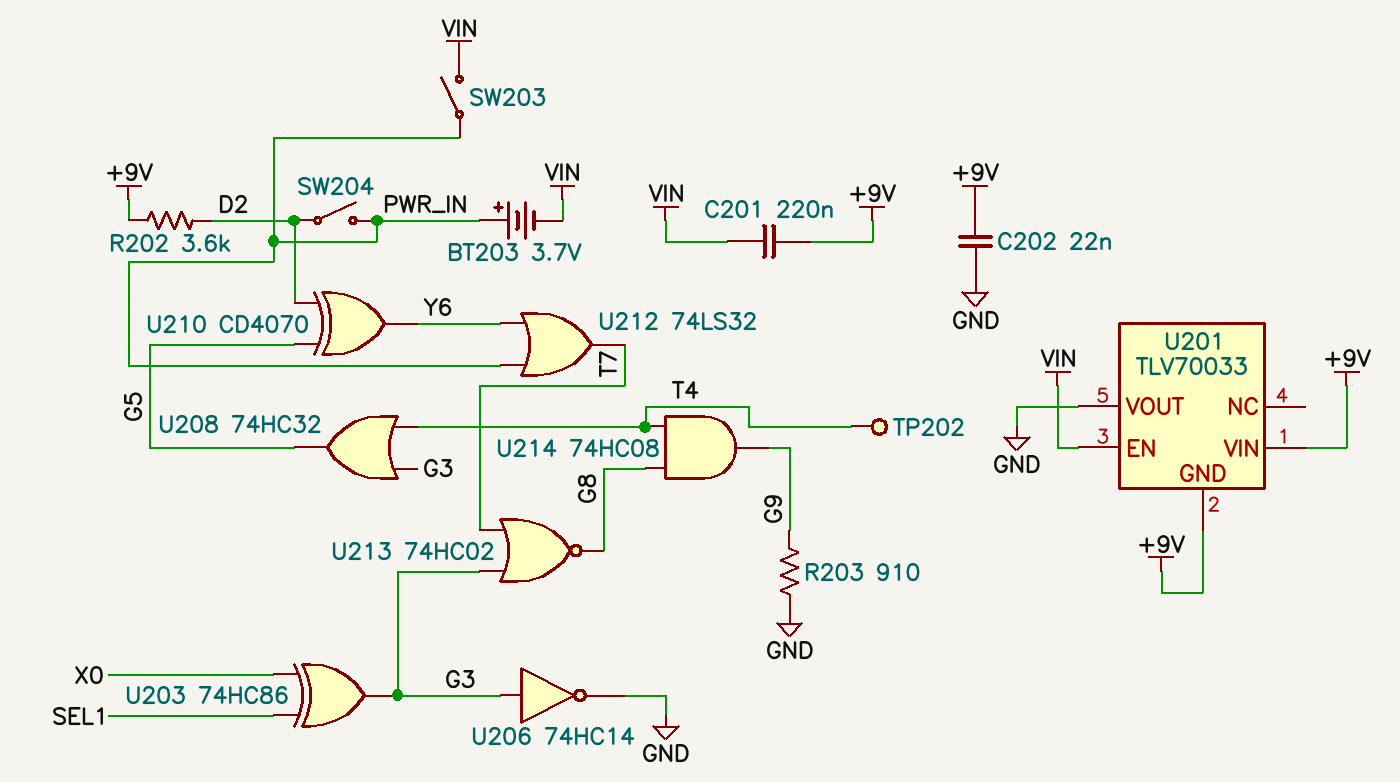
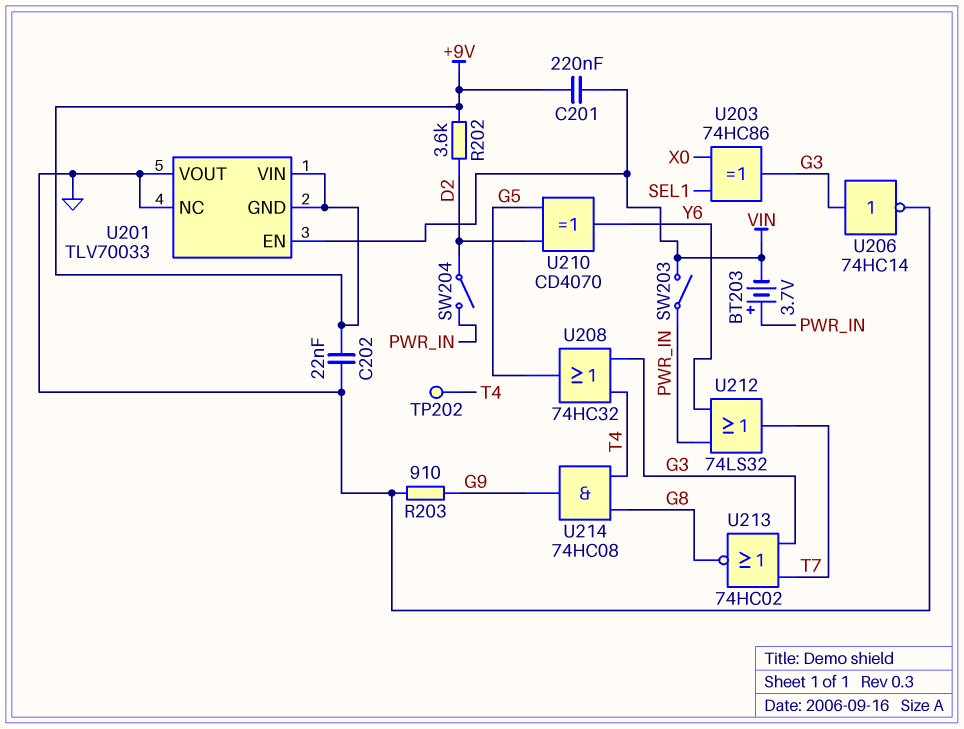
U201 pin NC: none -> GND

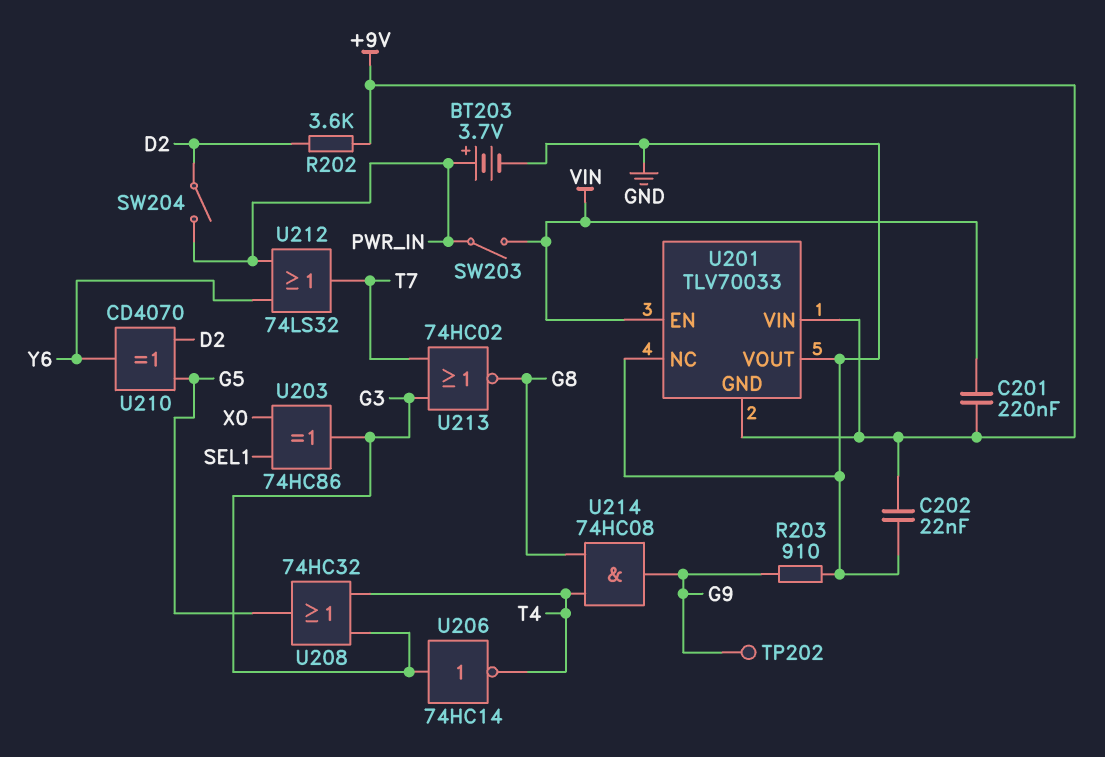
BT203: 3.7V (plus PWR_IN, minus VIN) -> 3.7V (plus PWR_IN, minus GND)
TP202: test point (T4) -> test point (G9)
U206: NOT 74HC14 (in G3, out GND) -> NOT 74HC14 (in G3, out T4)

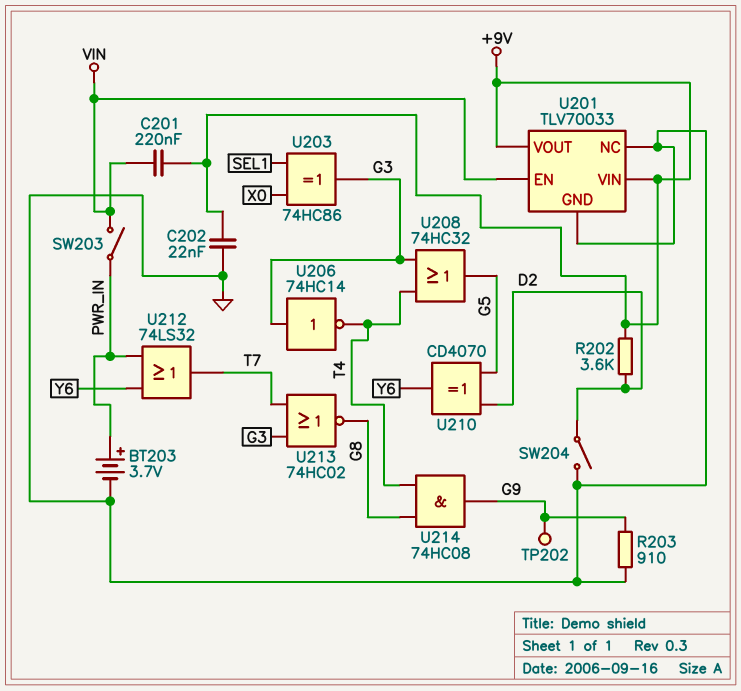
SW204: switch (D2, PWR_IN) -> switch (D2, GND)
U201 pin GND: +9V -> GND
U201 pin VOUT: GND -> +9V

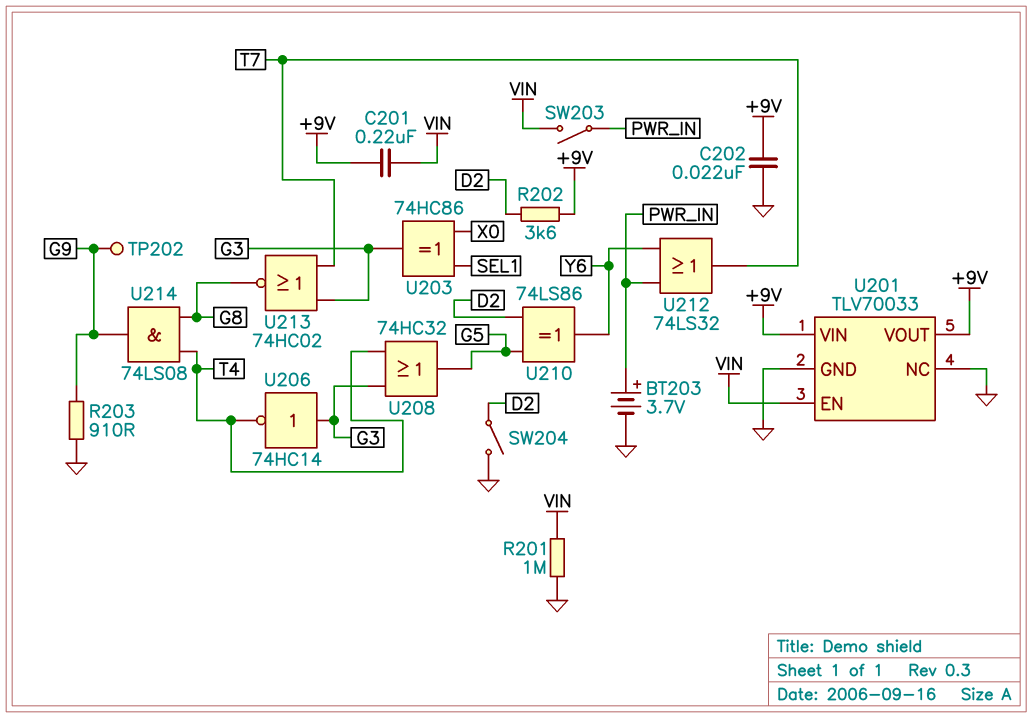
R201: none -> 1M (GND, VIN)
U210: XOR CD4070 (in D2, in G5, out Y6) -> XOR 74LS86 (in D2, in G5, out Y6)
U214: AND 74HC08 (in G8, in T4, out G9) -> AND 74LS08 (in G8, in T4, out G9)

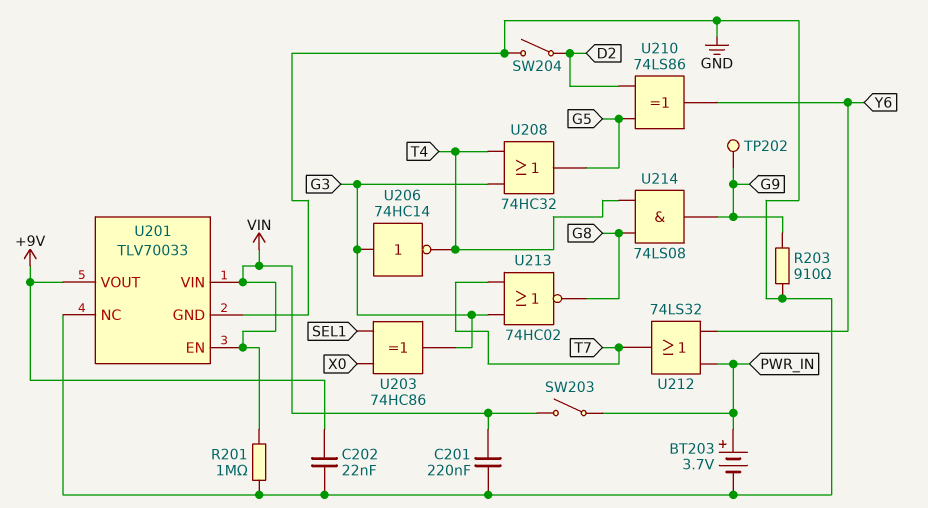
C201: 220nF (+9V, VIN) -> 220nF (GND, VIN)
R202: 3.6k (+9V, D2) -> none
U201 pin VIN: +9V -> VIN

